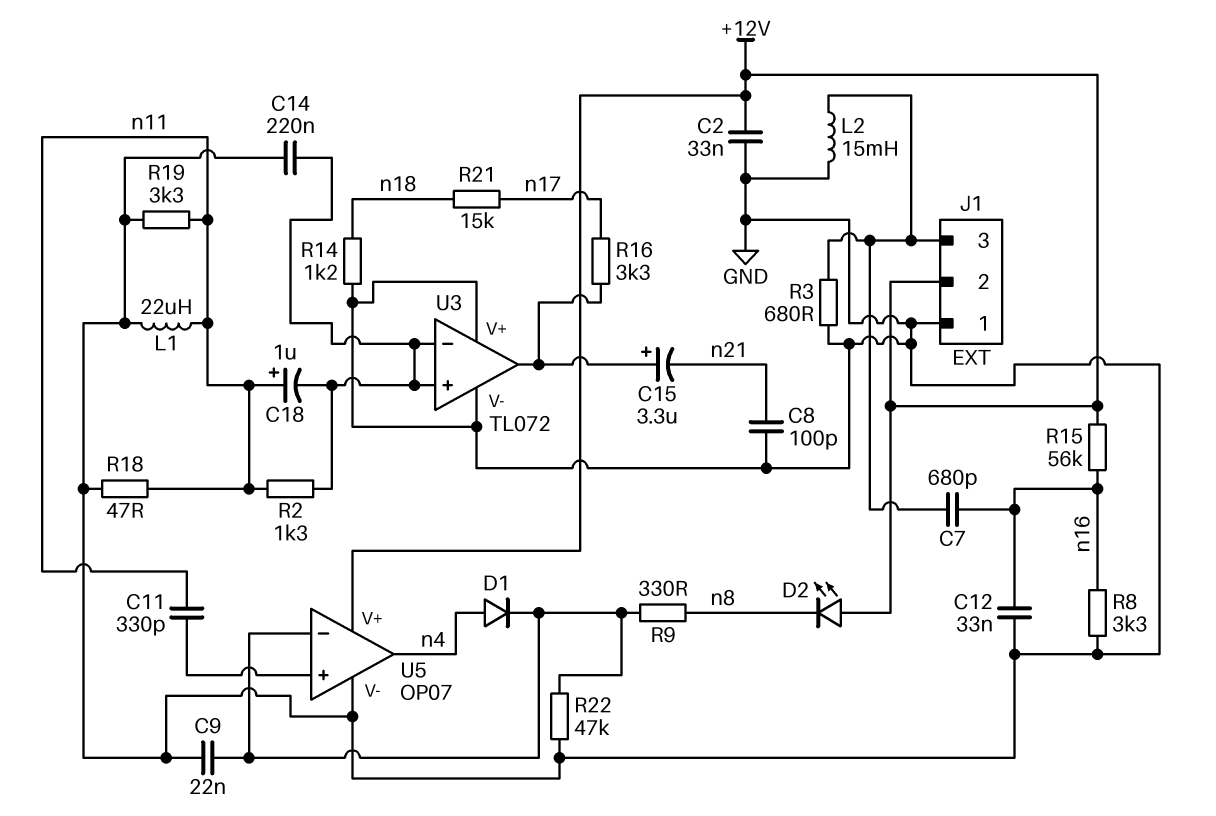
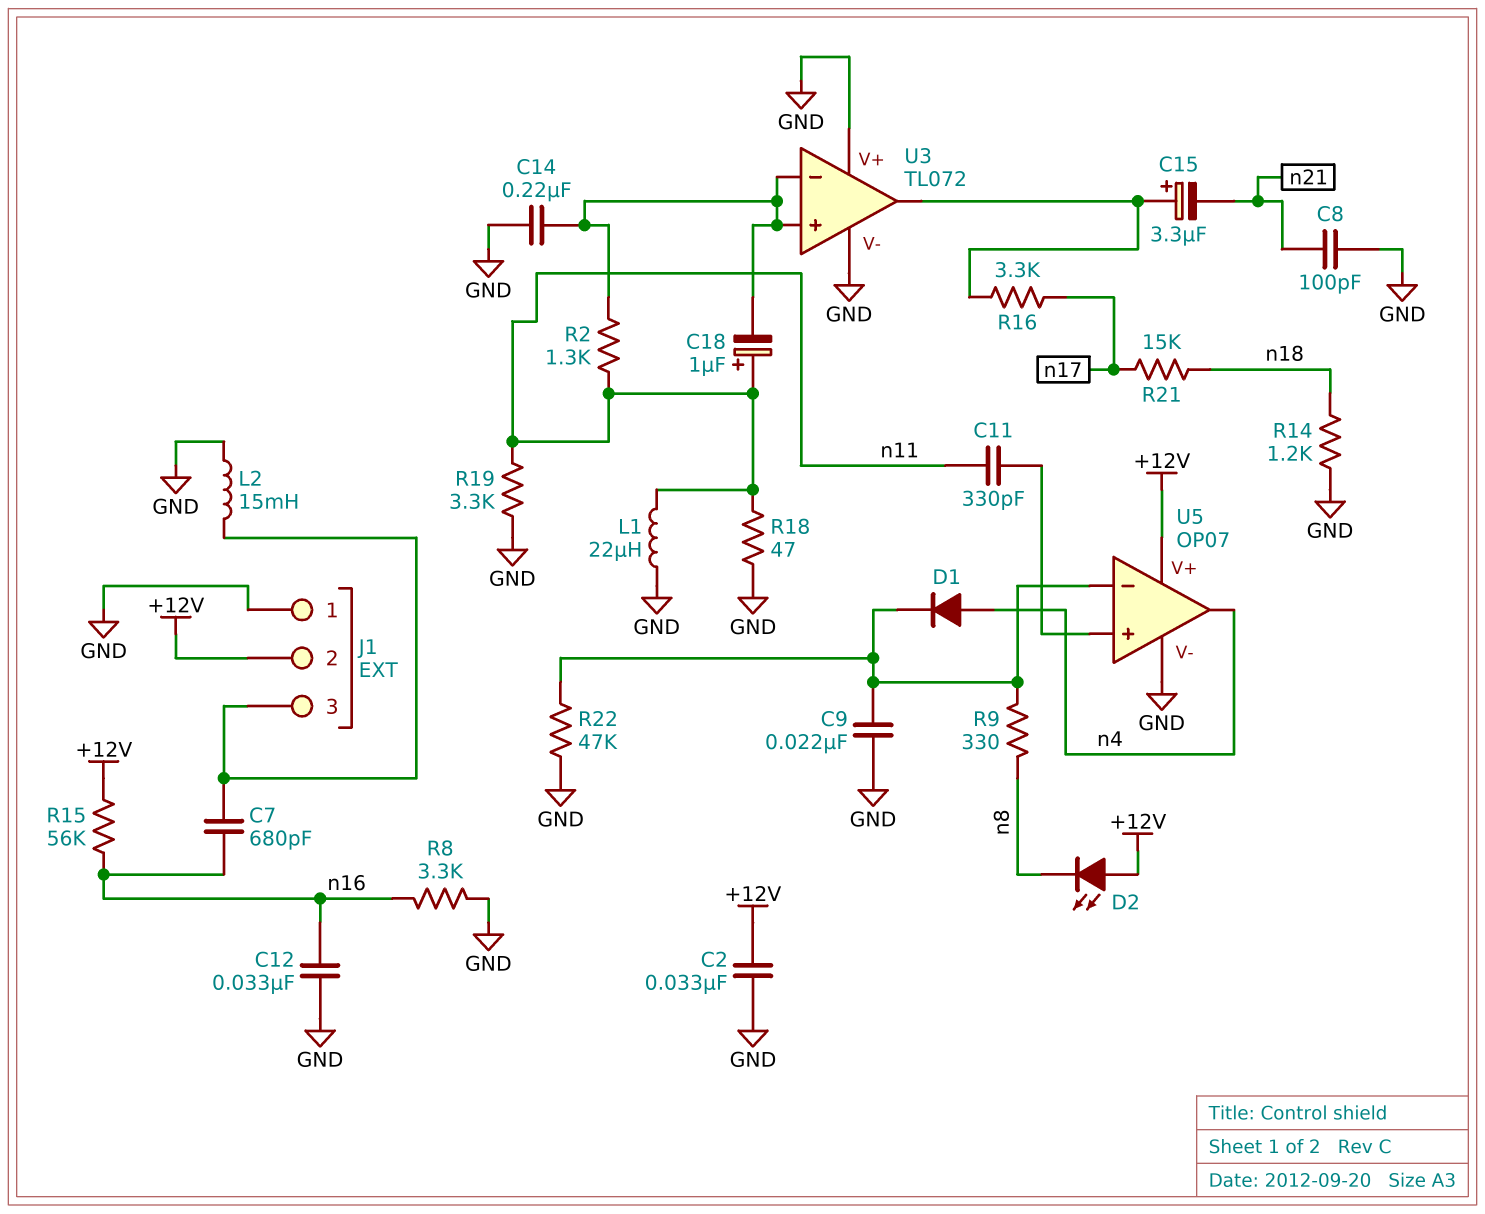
R3: 680 (GND, J1/3) -> none

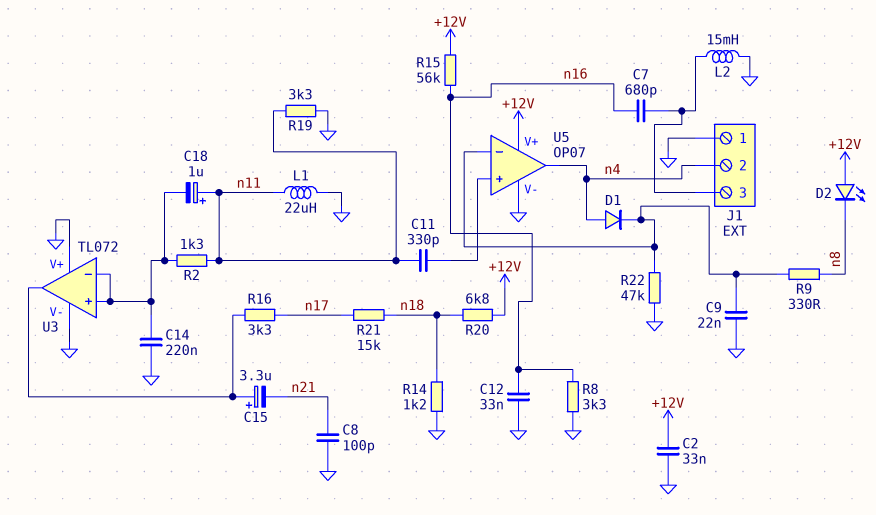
J1 pin 2: +12V -> n4
R18: 47 (GND, n11) -> none
R20: none -> 6.8k (+12V, n18)

